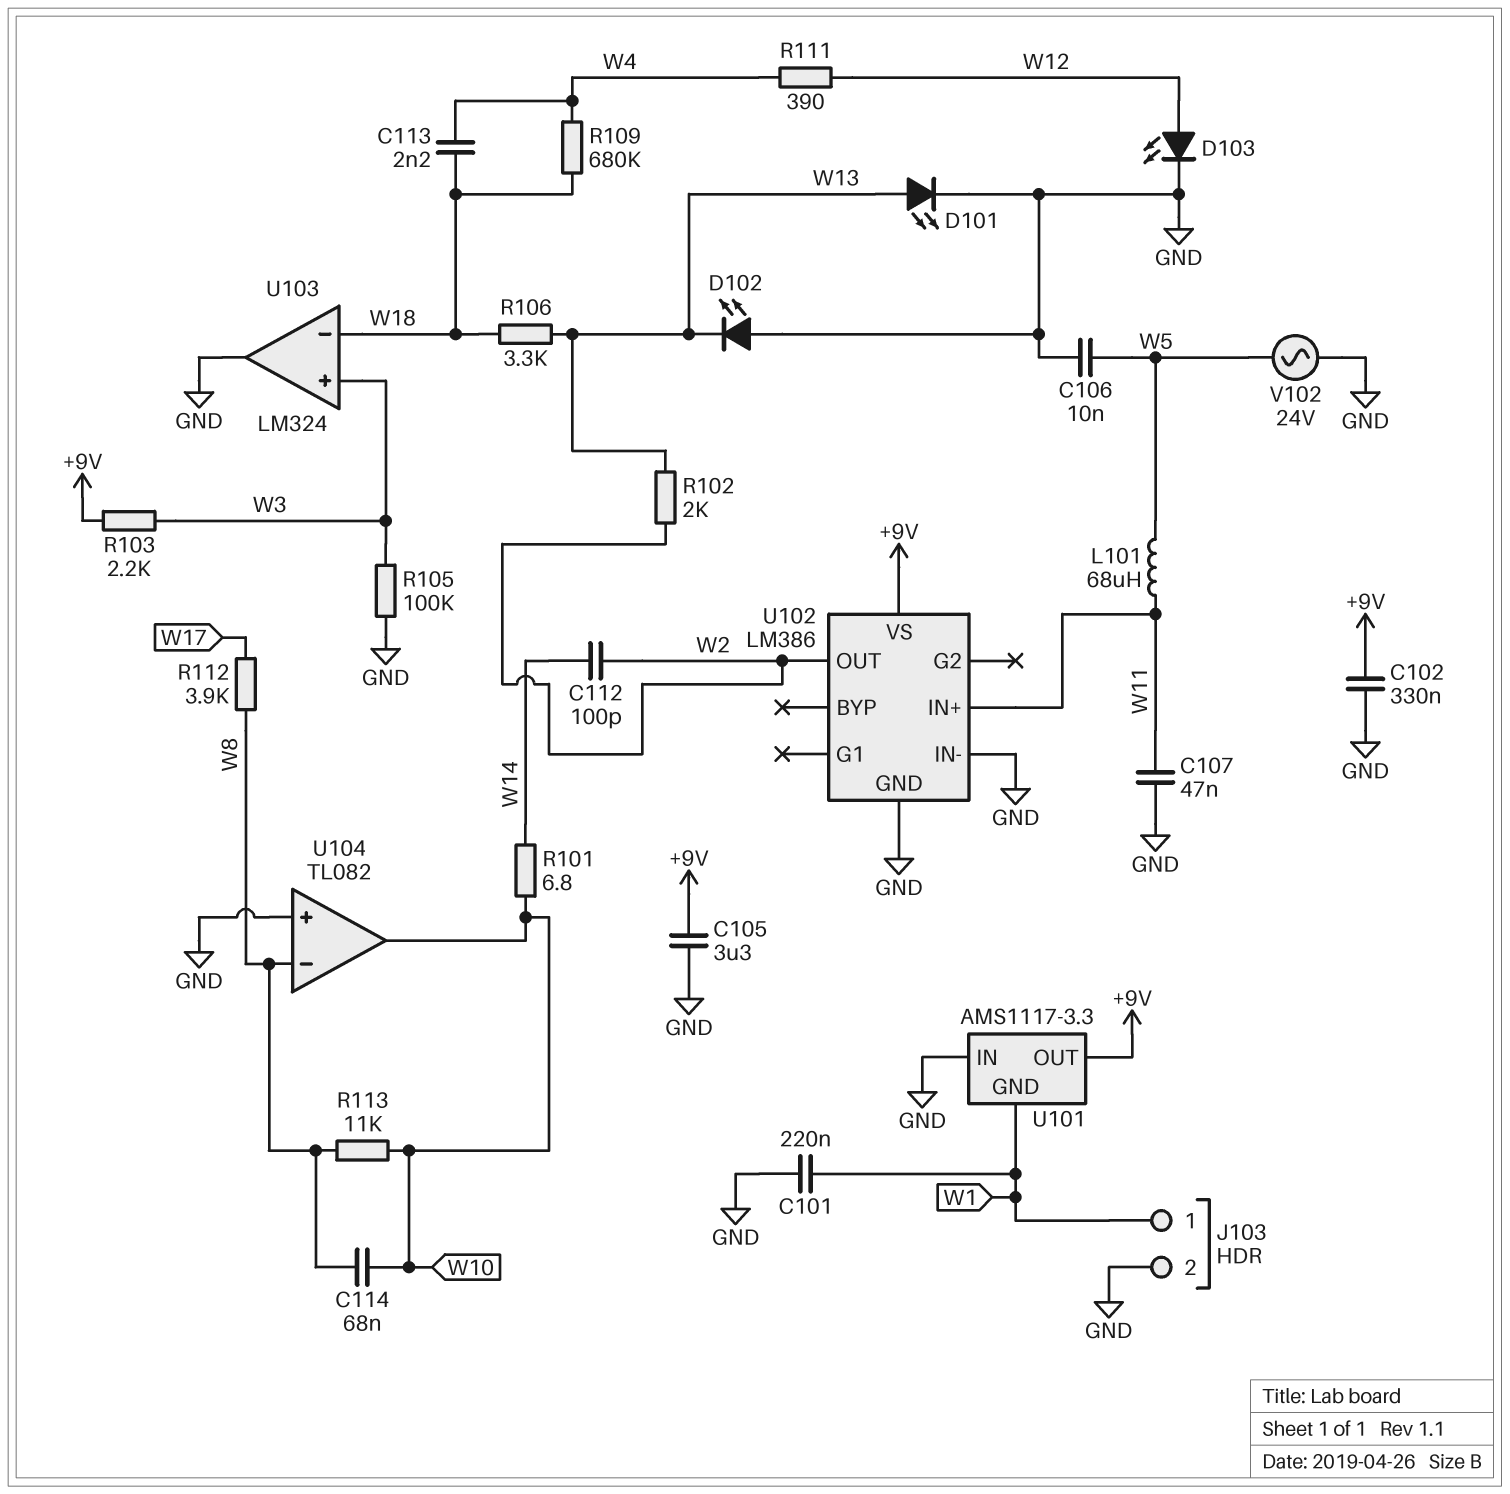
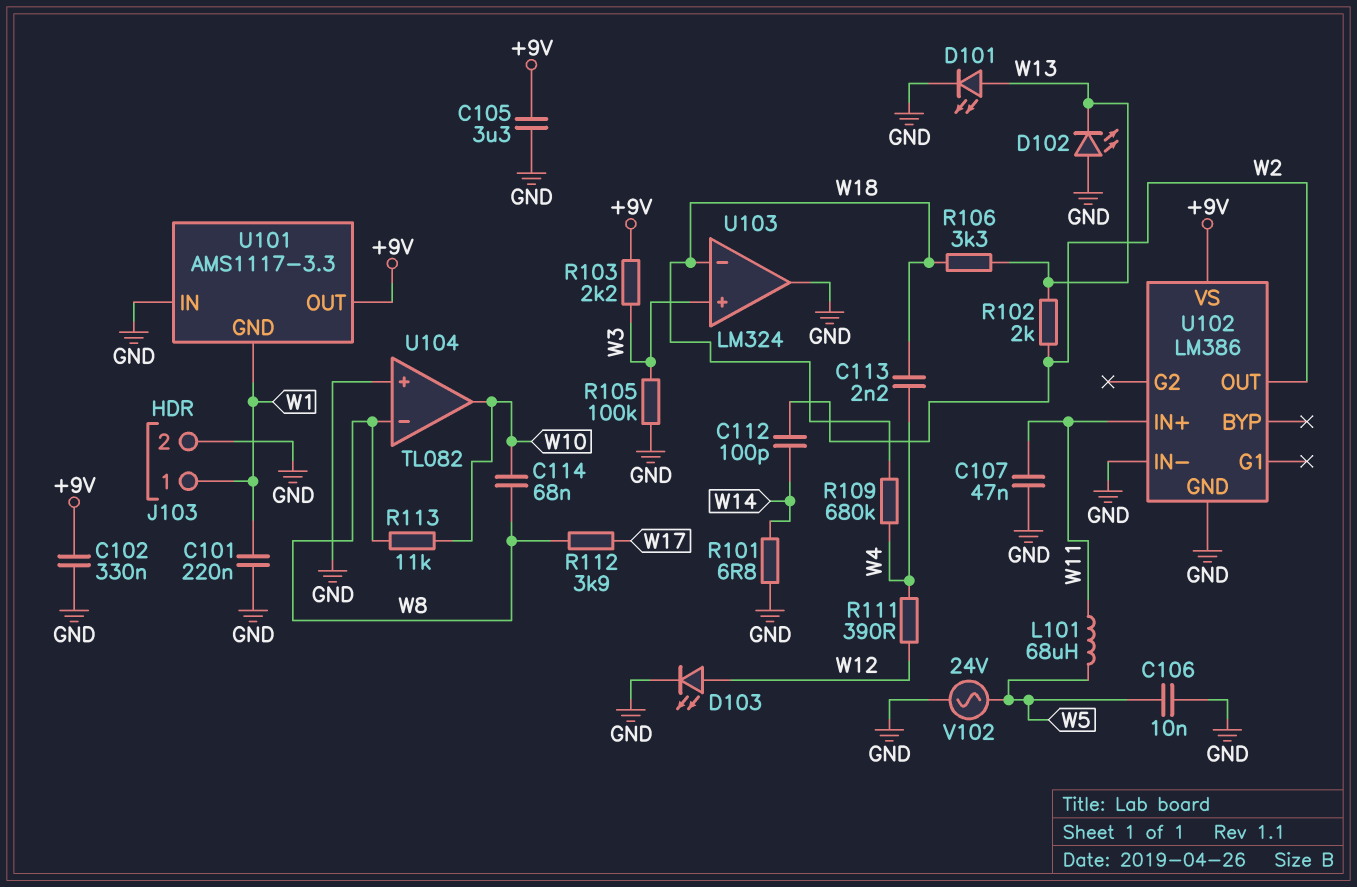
R101: 6.8 (W10, W14) -> 6.8 (GND, W14)

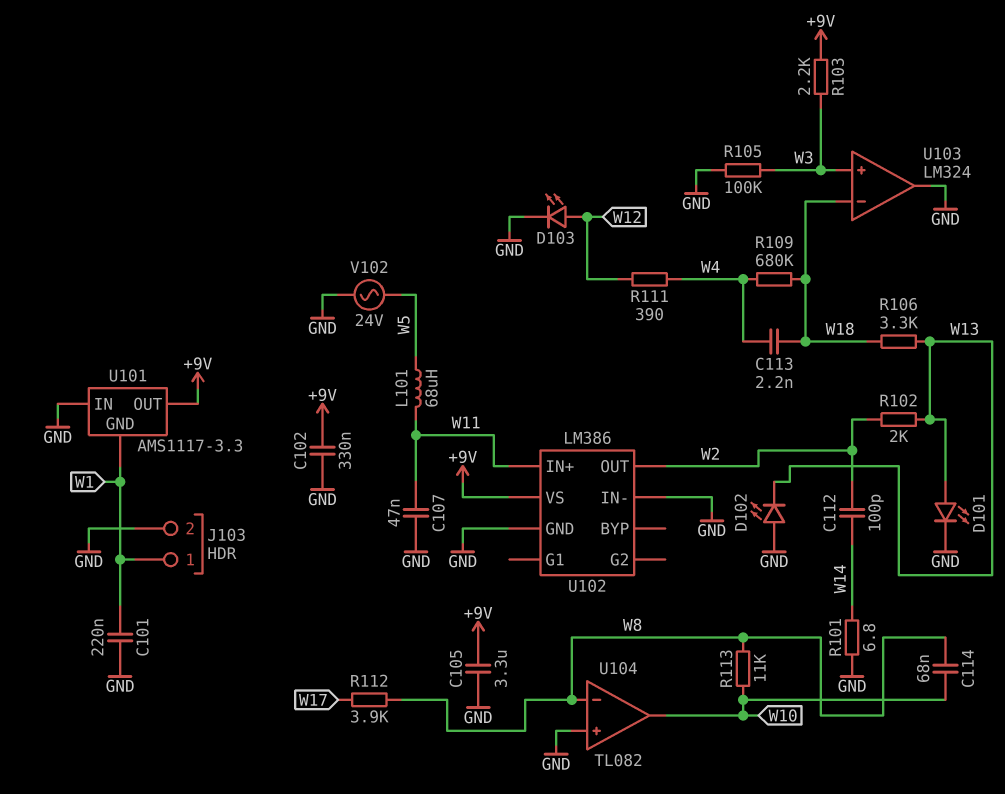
C106: 10nF (GND, W5) -> none

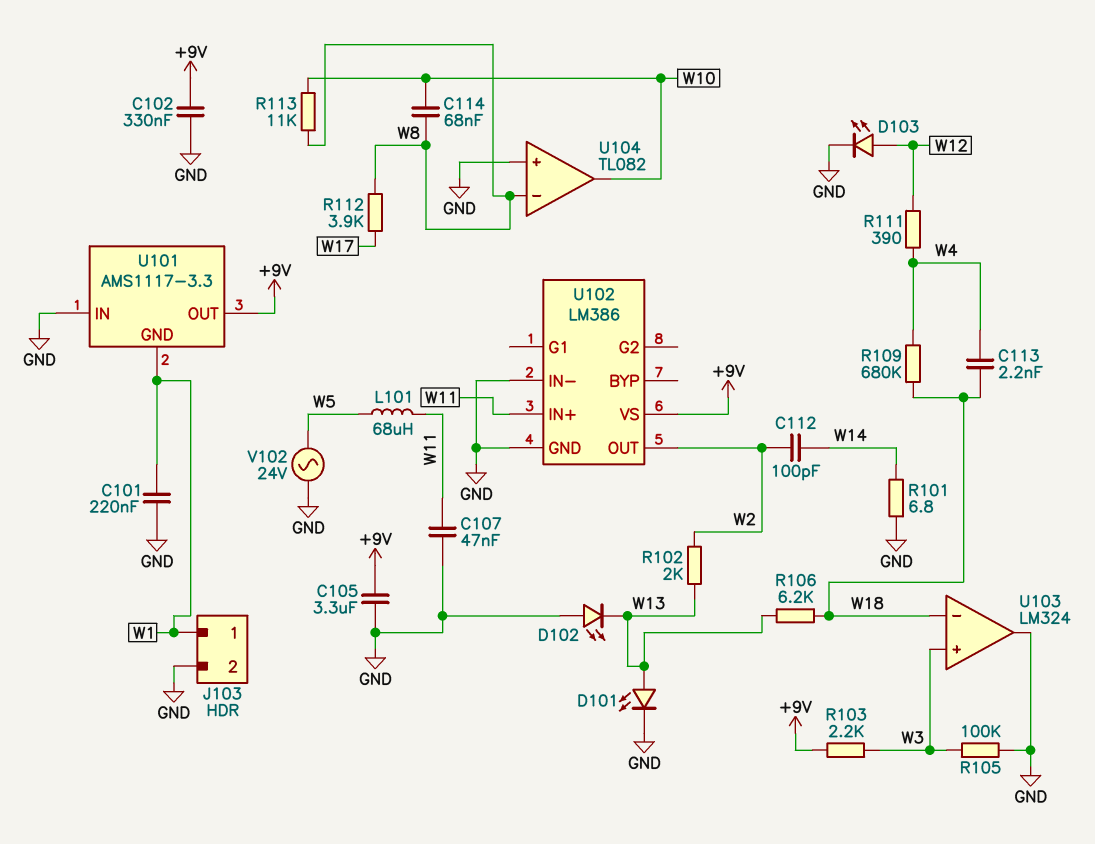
R106: 3.3k (W13, W18) -> 6.2k (W13, W18)

